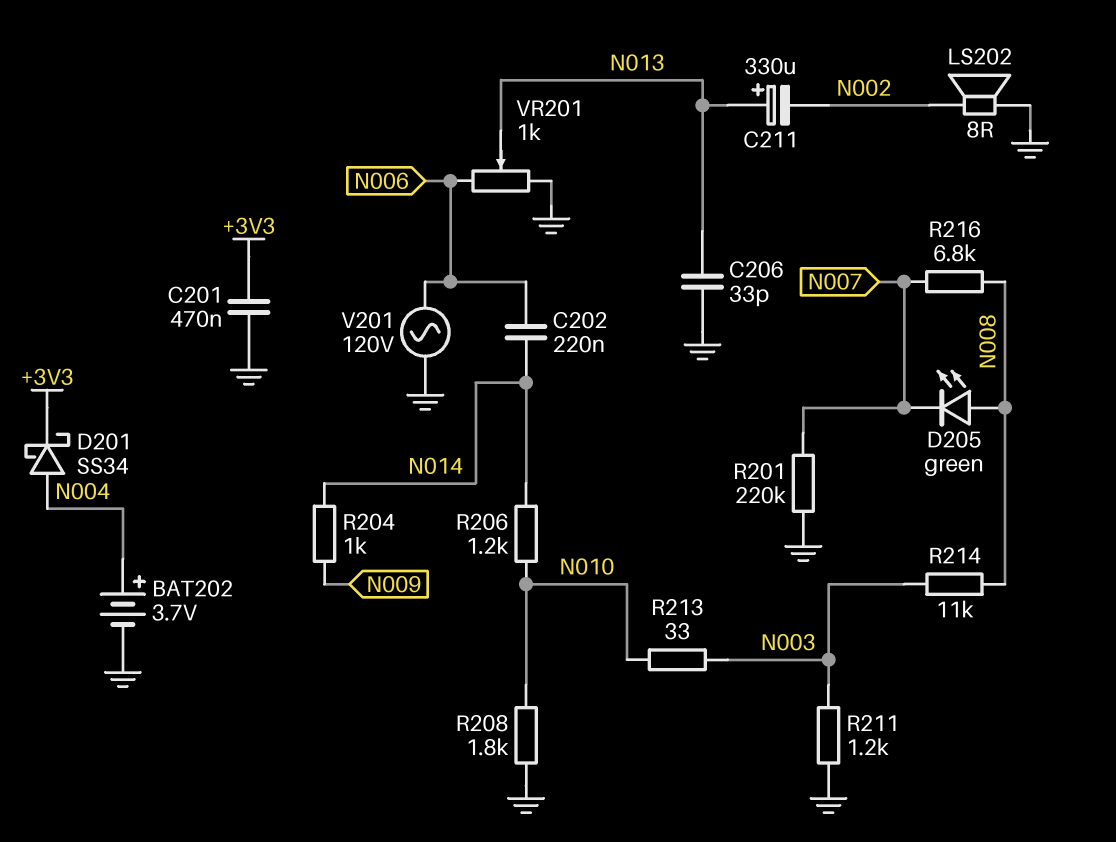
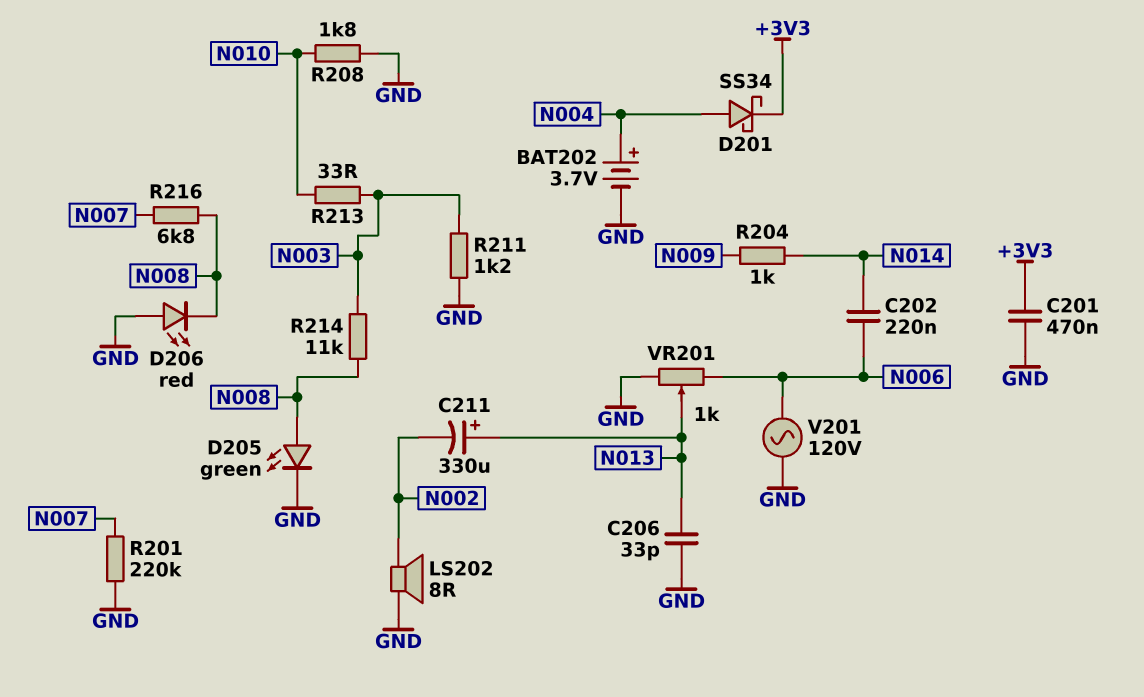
D205: LED green (A N008, K N007) -> LED green (A N008, K GND)
D206: none -> LED red (A GND, K N008)
R206: 1.2k (N010, N014) -> none

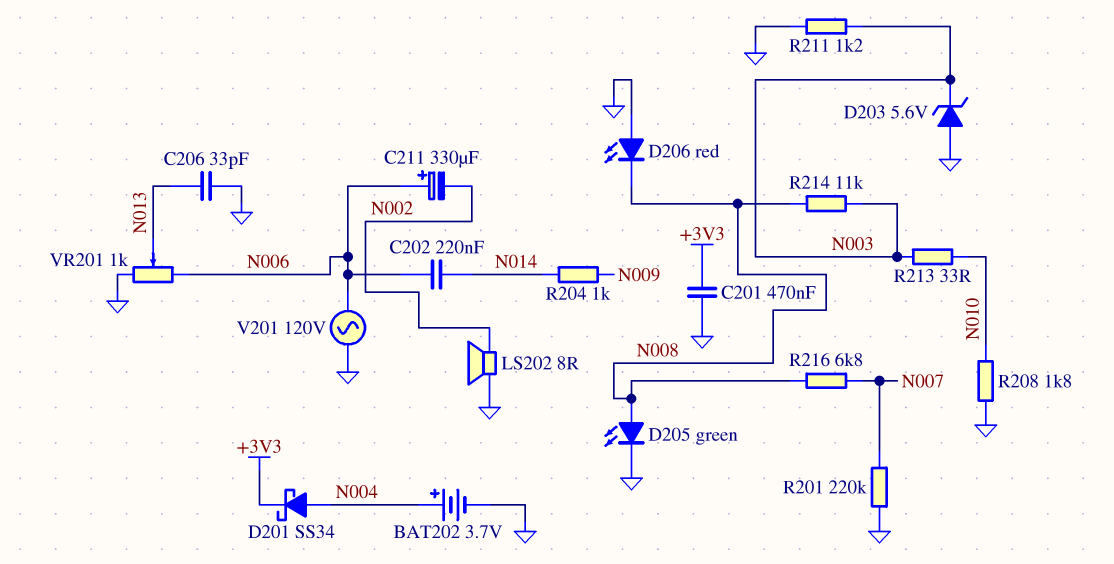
C211: 330uF (plus N013, minus N002) -> 330uF (plus N006, minus N002)
D203: none -> zener 5.6V (A GND, K N003)

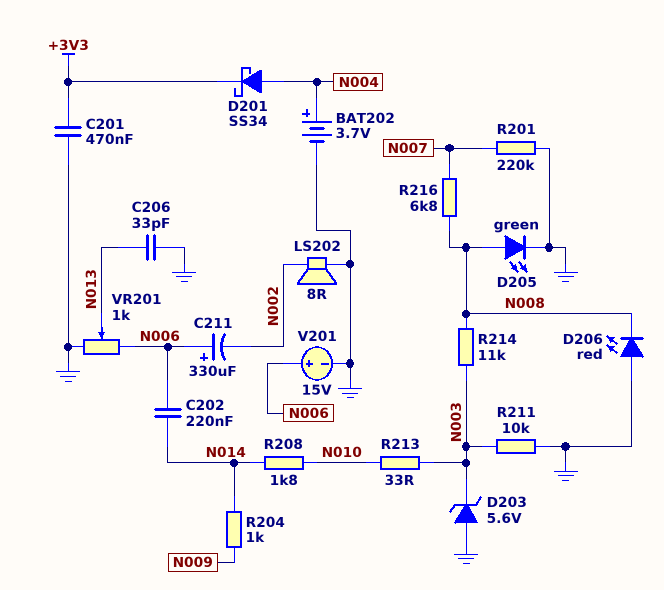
R208: 1.8k (GND, N010) -> 1.8k (N010, N014)
R211: 1.2k (GND, N003) -> 10k (GND, N003)
V201: AC 120V (GND, N006) -> 15V (plus N006, minus GND)

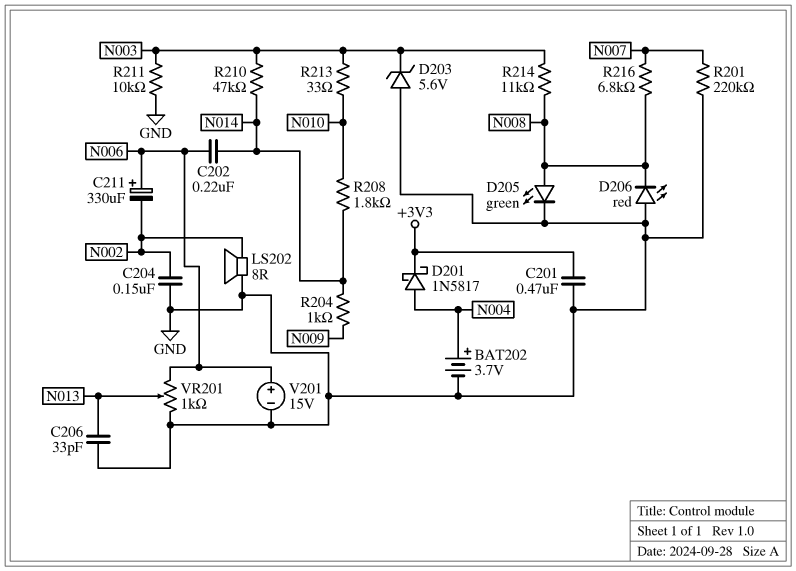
C204: none -> 150nF (GND, N002)
D201: schottky SS34 (A N004, K +3V3) -> schottky 1N5817 (A N004, K +3V3)
R210: none -> 47k (N003, N014)

